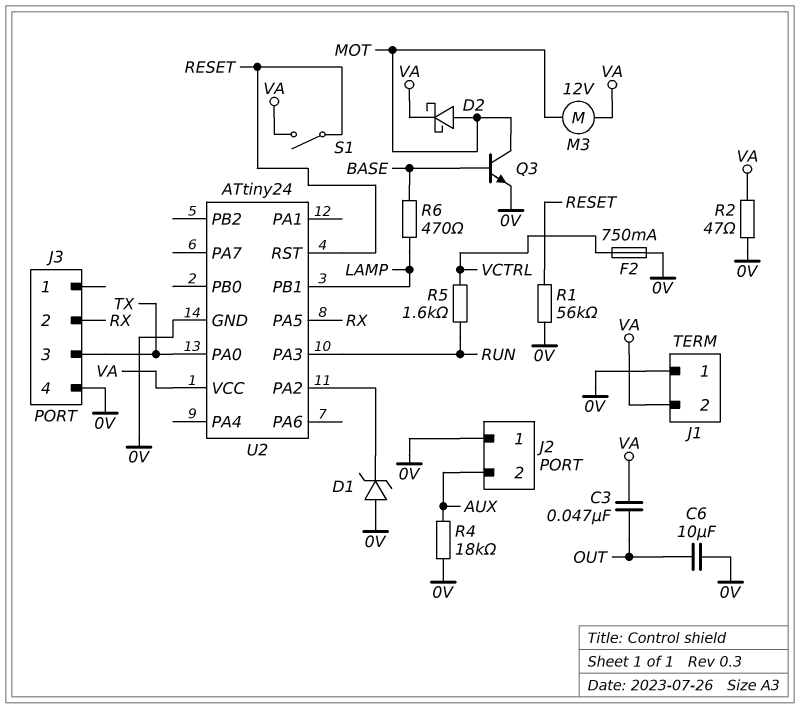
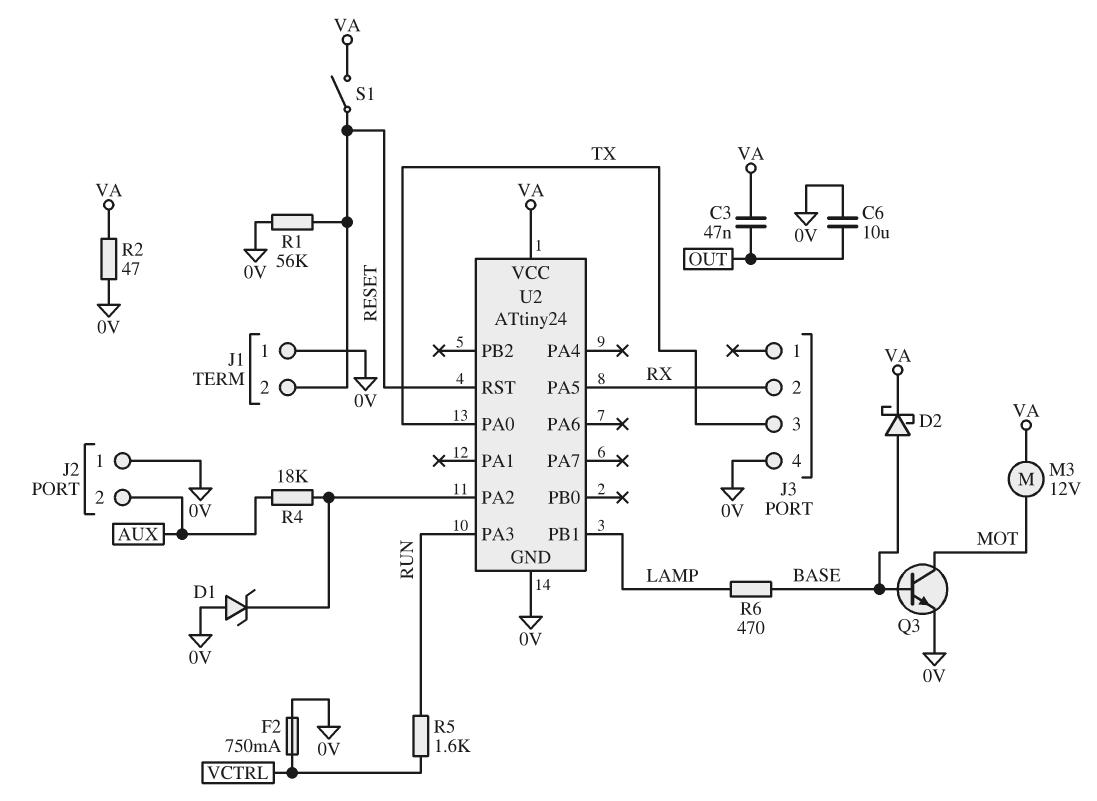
D2: schottky (A MOT, K VA) -> schottky (A BASE, K VA)
J1 pin 2: VA -> RESET
R4: 18k (0V, AUX) -> 18k (AUX, U2/PA2)

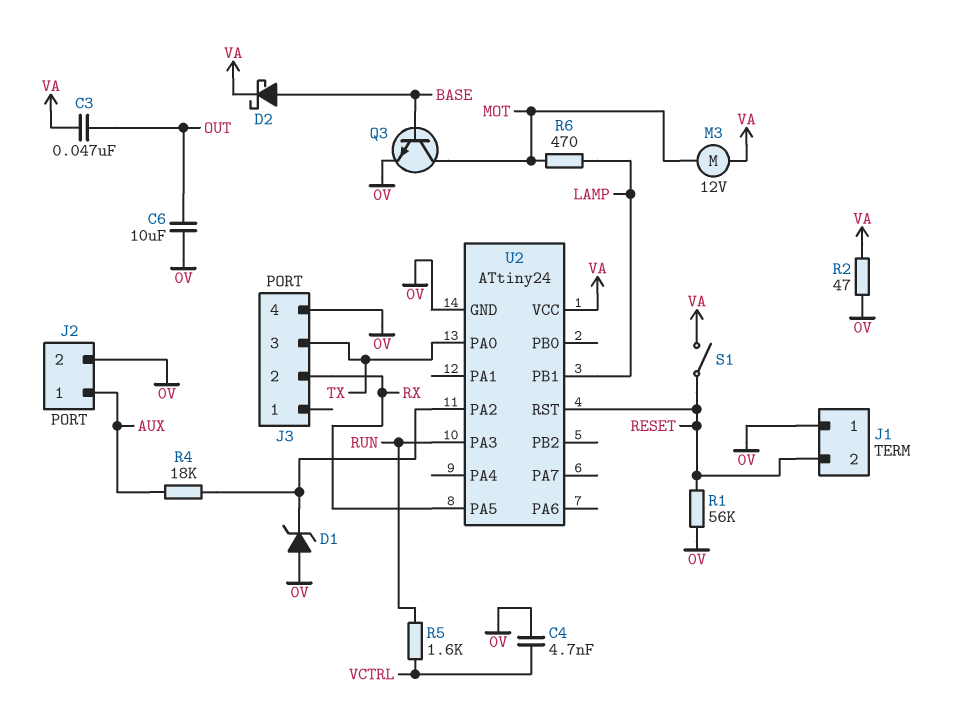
C4: none -> 4.7nF (0V, VCTRL)
F2: 750mA (0V, VCTRL) -> none
J2 pin 1: 0V -> AUX
J2 pin 2: AUX -> 0V
R6: 470 (BASE, LAMP) -> 470 (LAMP, MOT)

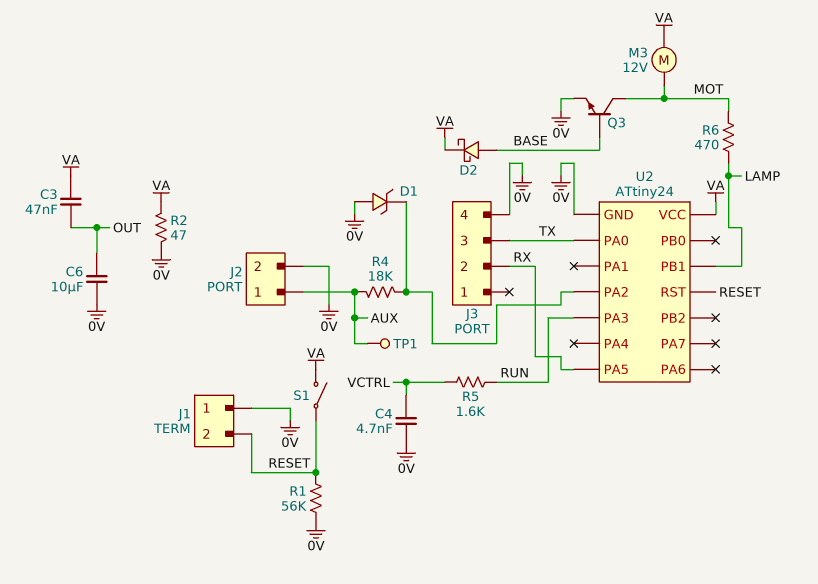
TP1: none -> test point (AUX)

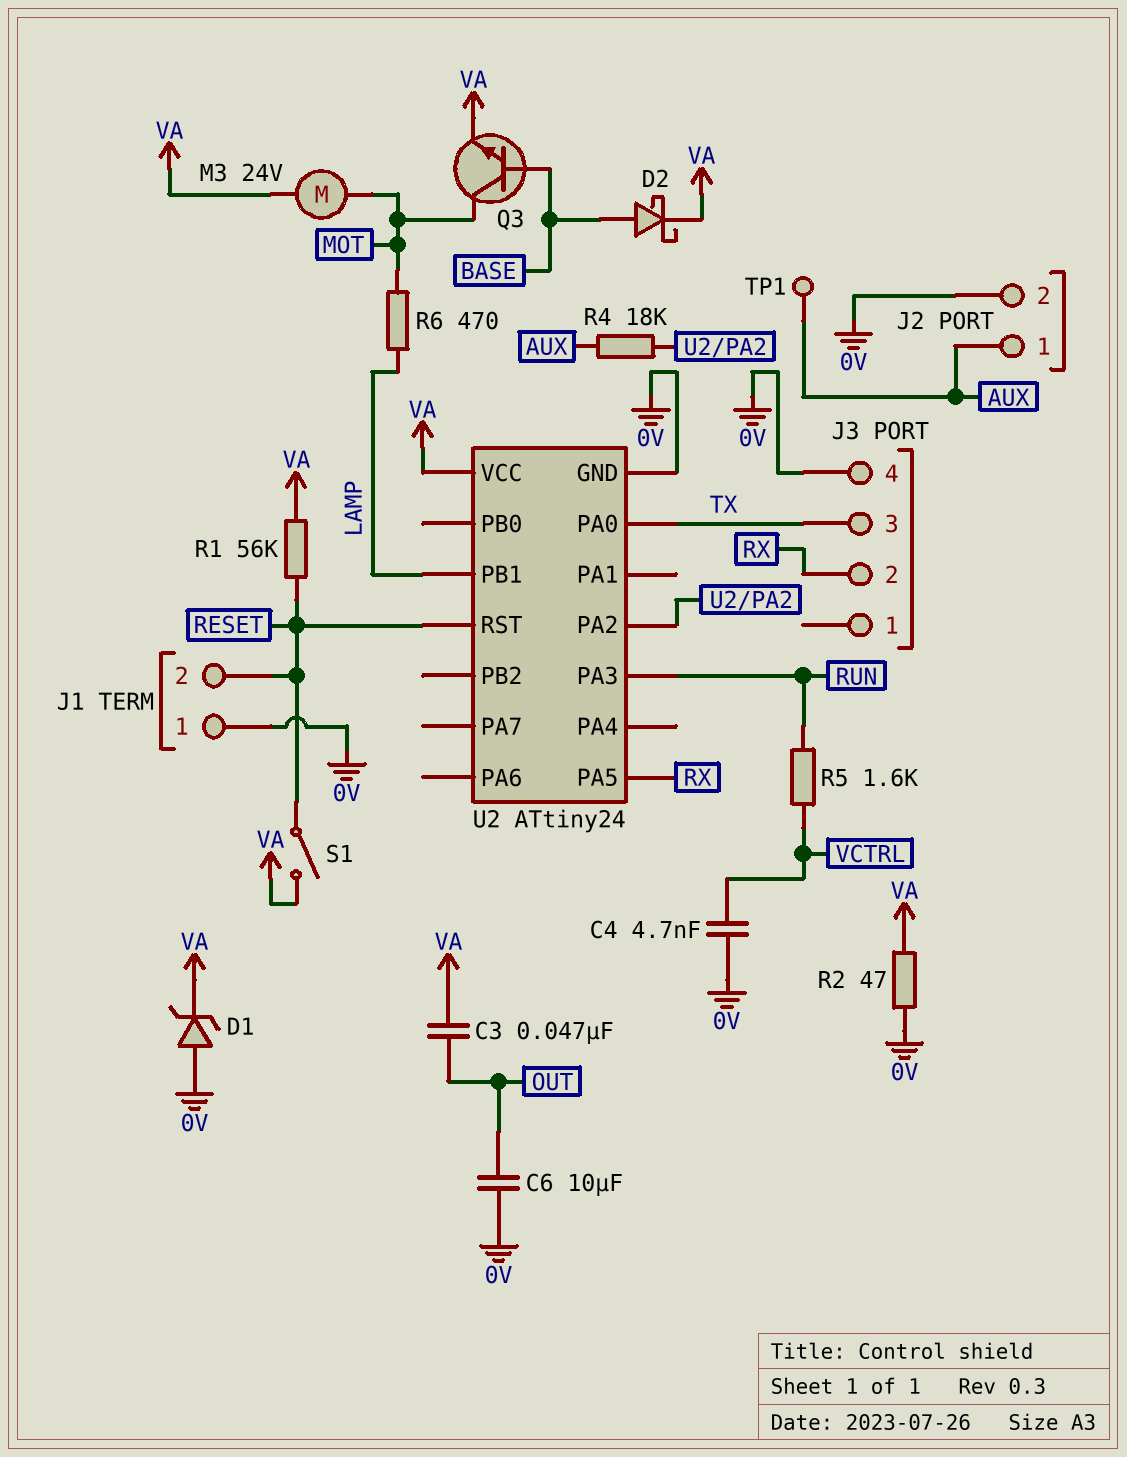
D1: zener (A 0V, K U2/PA2) -> zener (A 0V, K VA)
M3: motor 12V (MOT, VA) -> motor 24V (MOT, VA)
Q3: NPN (B BASE, C MOT, E 0V) -> NPN (B BASE, C MOT, E VA)
R1: 56k (0V, RESET) -> 56k (RESET, VA)

